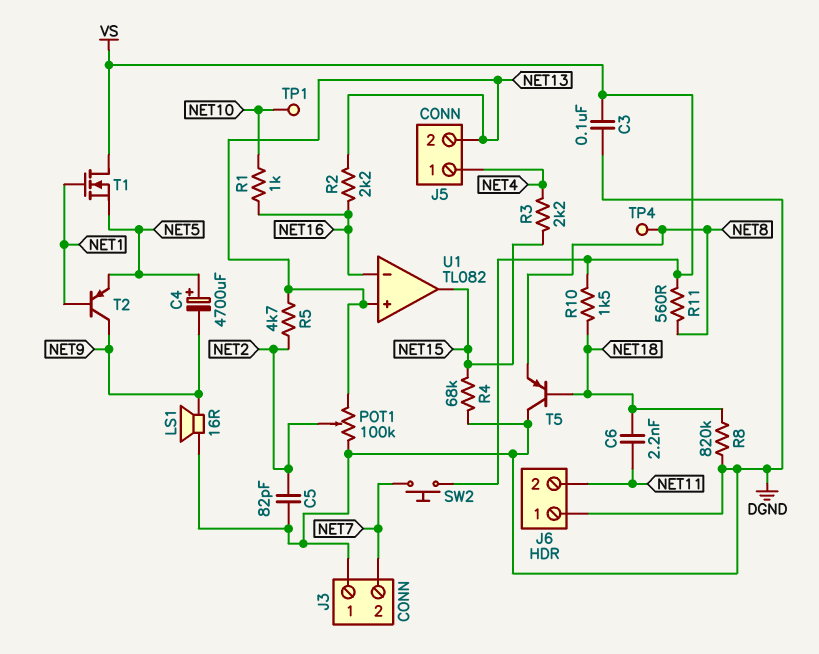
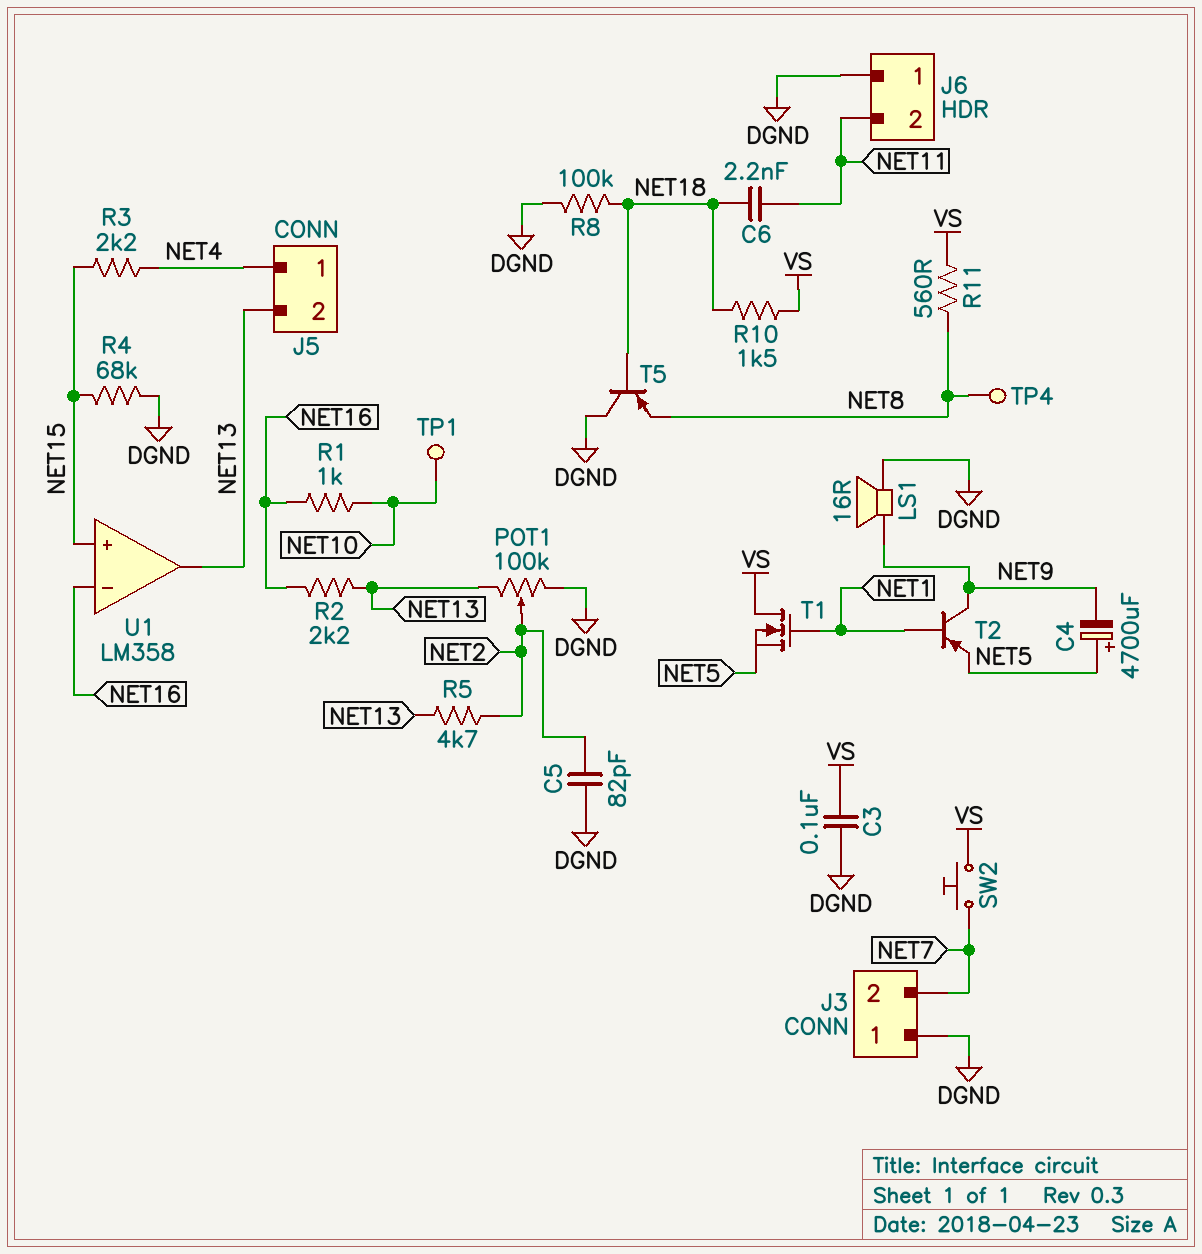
R8: 820k (DGND, NET18) -> 100k (DGND, NET18)
U1: TL082 -> LM358
U1 pin in+: NET13 -> NET15
U1 pin out: NET15 -> NET13

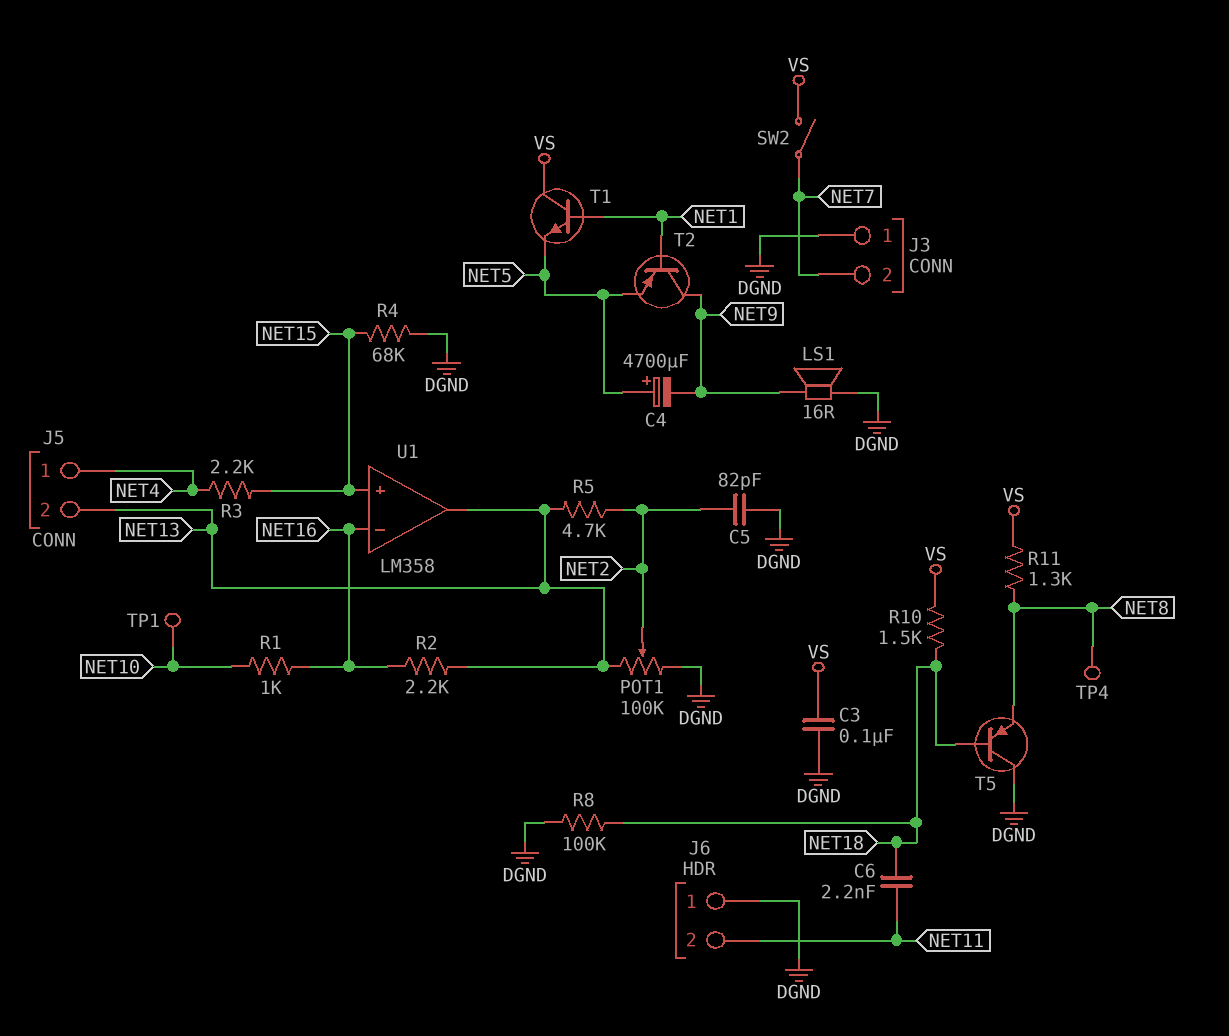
R11: 560 (NET8, VS) -> 1.3k (NET8, VS)
SW2: button (NET7, VS) -> switch (NET7, VS)
T1: NMOS (G NET1, D VS, S NET5) -> NPN (B NET1, C VS, E NET5)

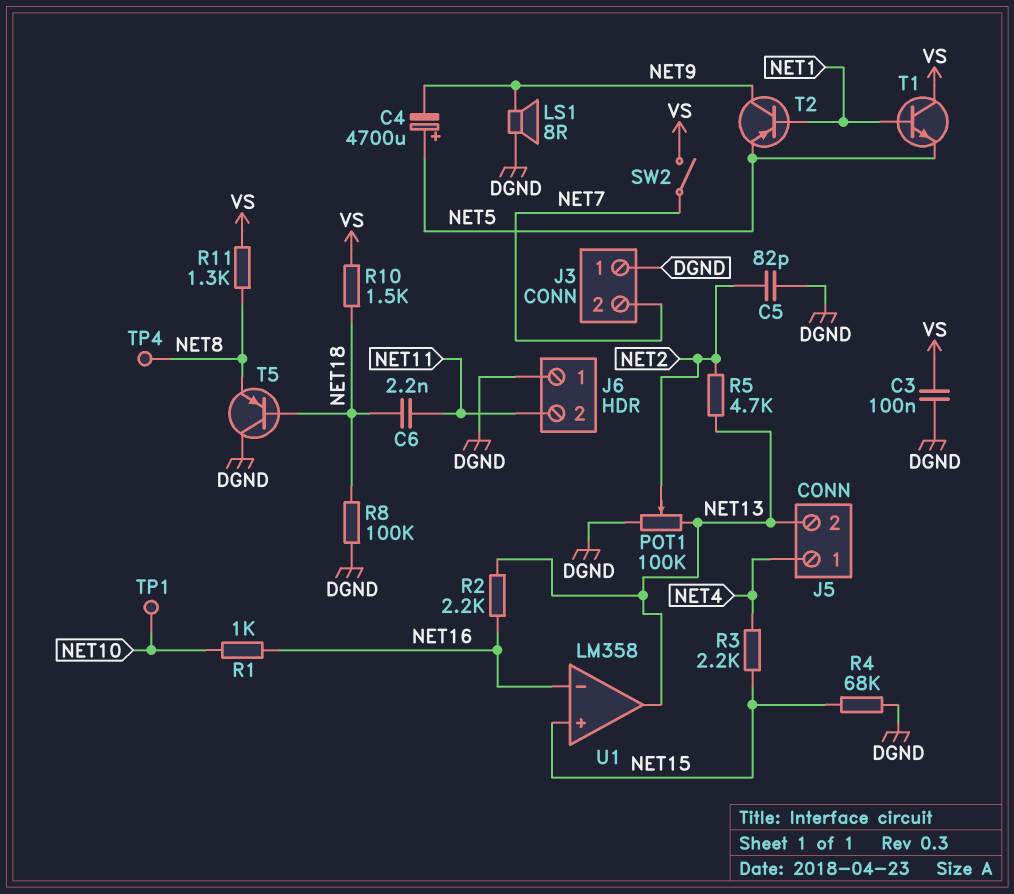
LS1: speaker 16R (DGND, NET9) -> speaker 8R (DGND, NET9)

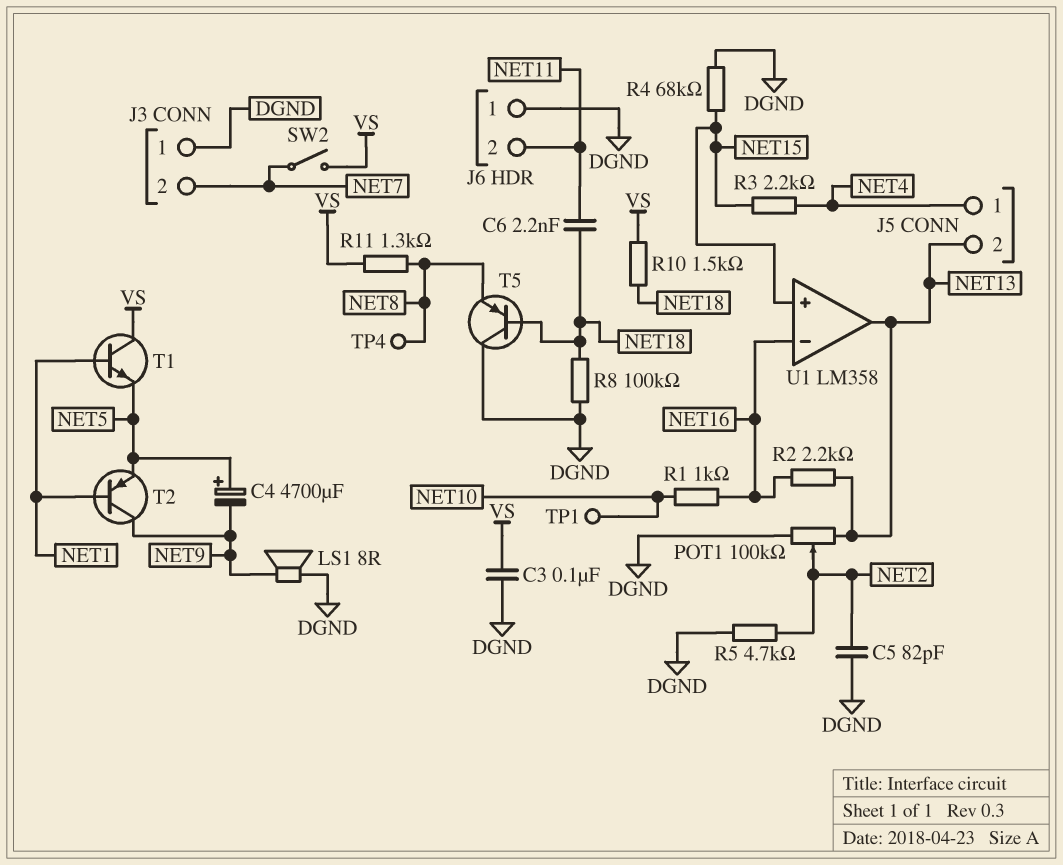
R5: 4.7k (NET2, NET13) -> 4.7k (DGND, NET2)

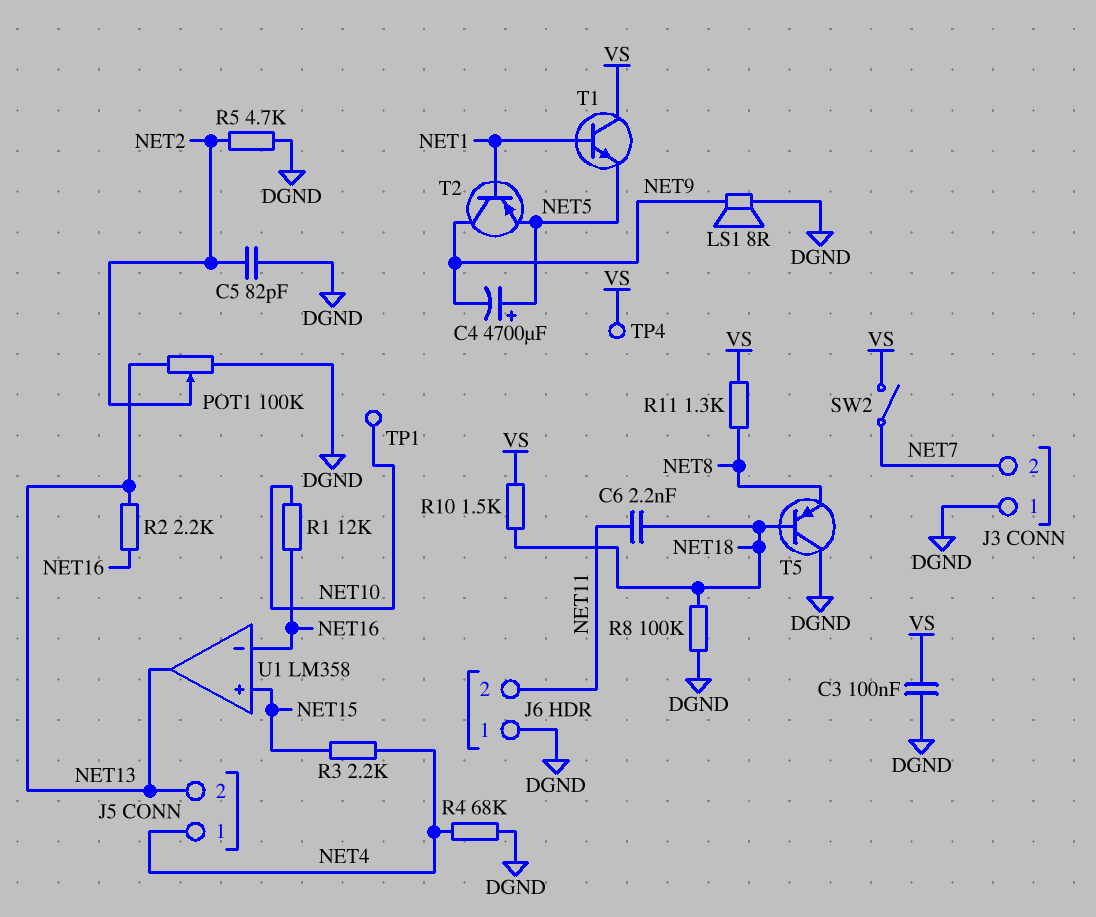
R1: 1k (NET10, NET16) -> 12k (NET10, NET16)
R4: 68k (DGND, NET15) -> 68k (DGND, NET4)
TP4: test point (NET8) -> test point (VS)

